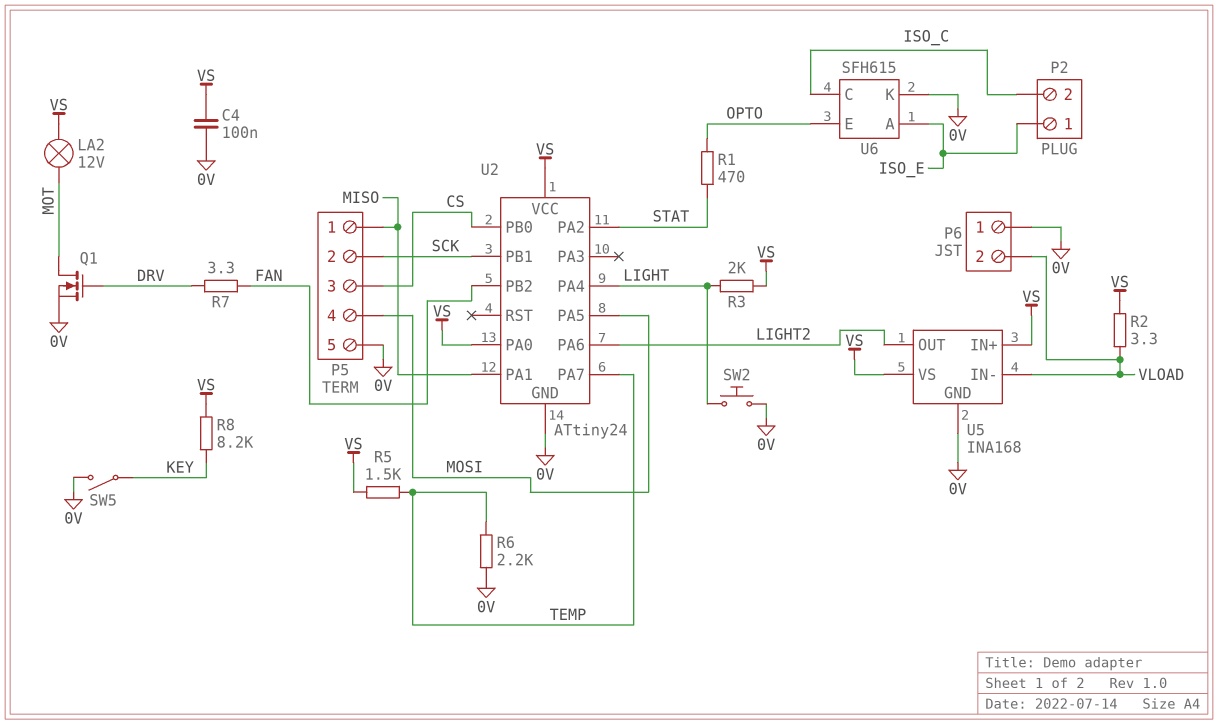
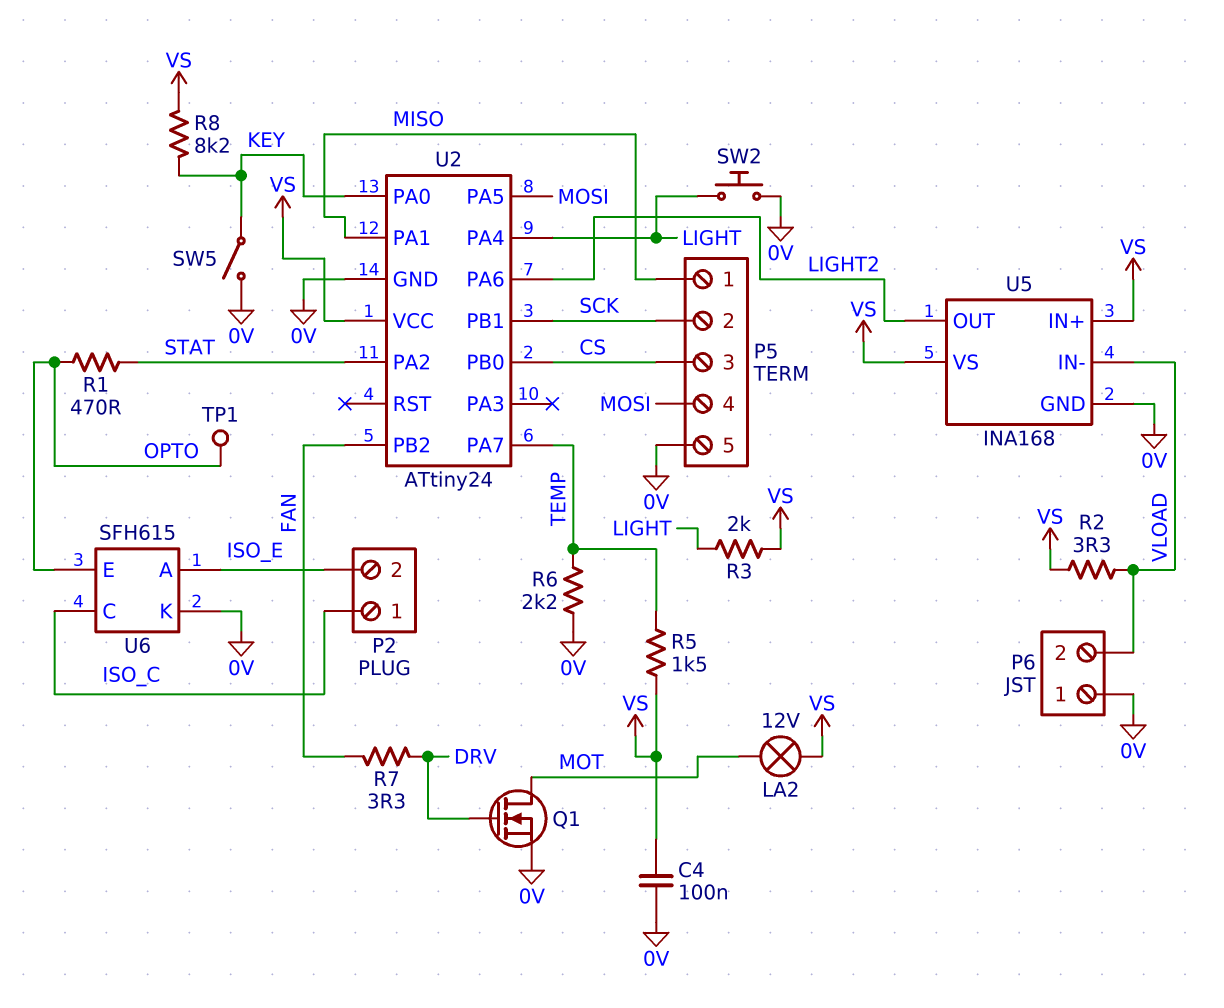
P2 pin 1: ISO_E -> ISO_C
P2 pin 2: ISO_C -> ISO_E
TP1: none -> test point (OPTO)
U2 pin PA0: VS -> KEY

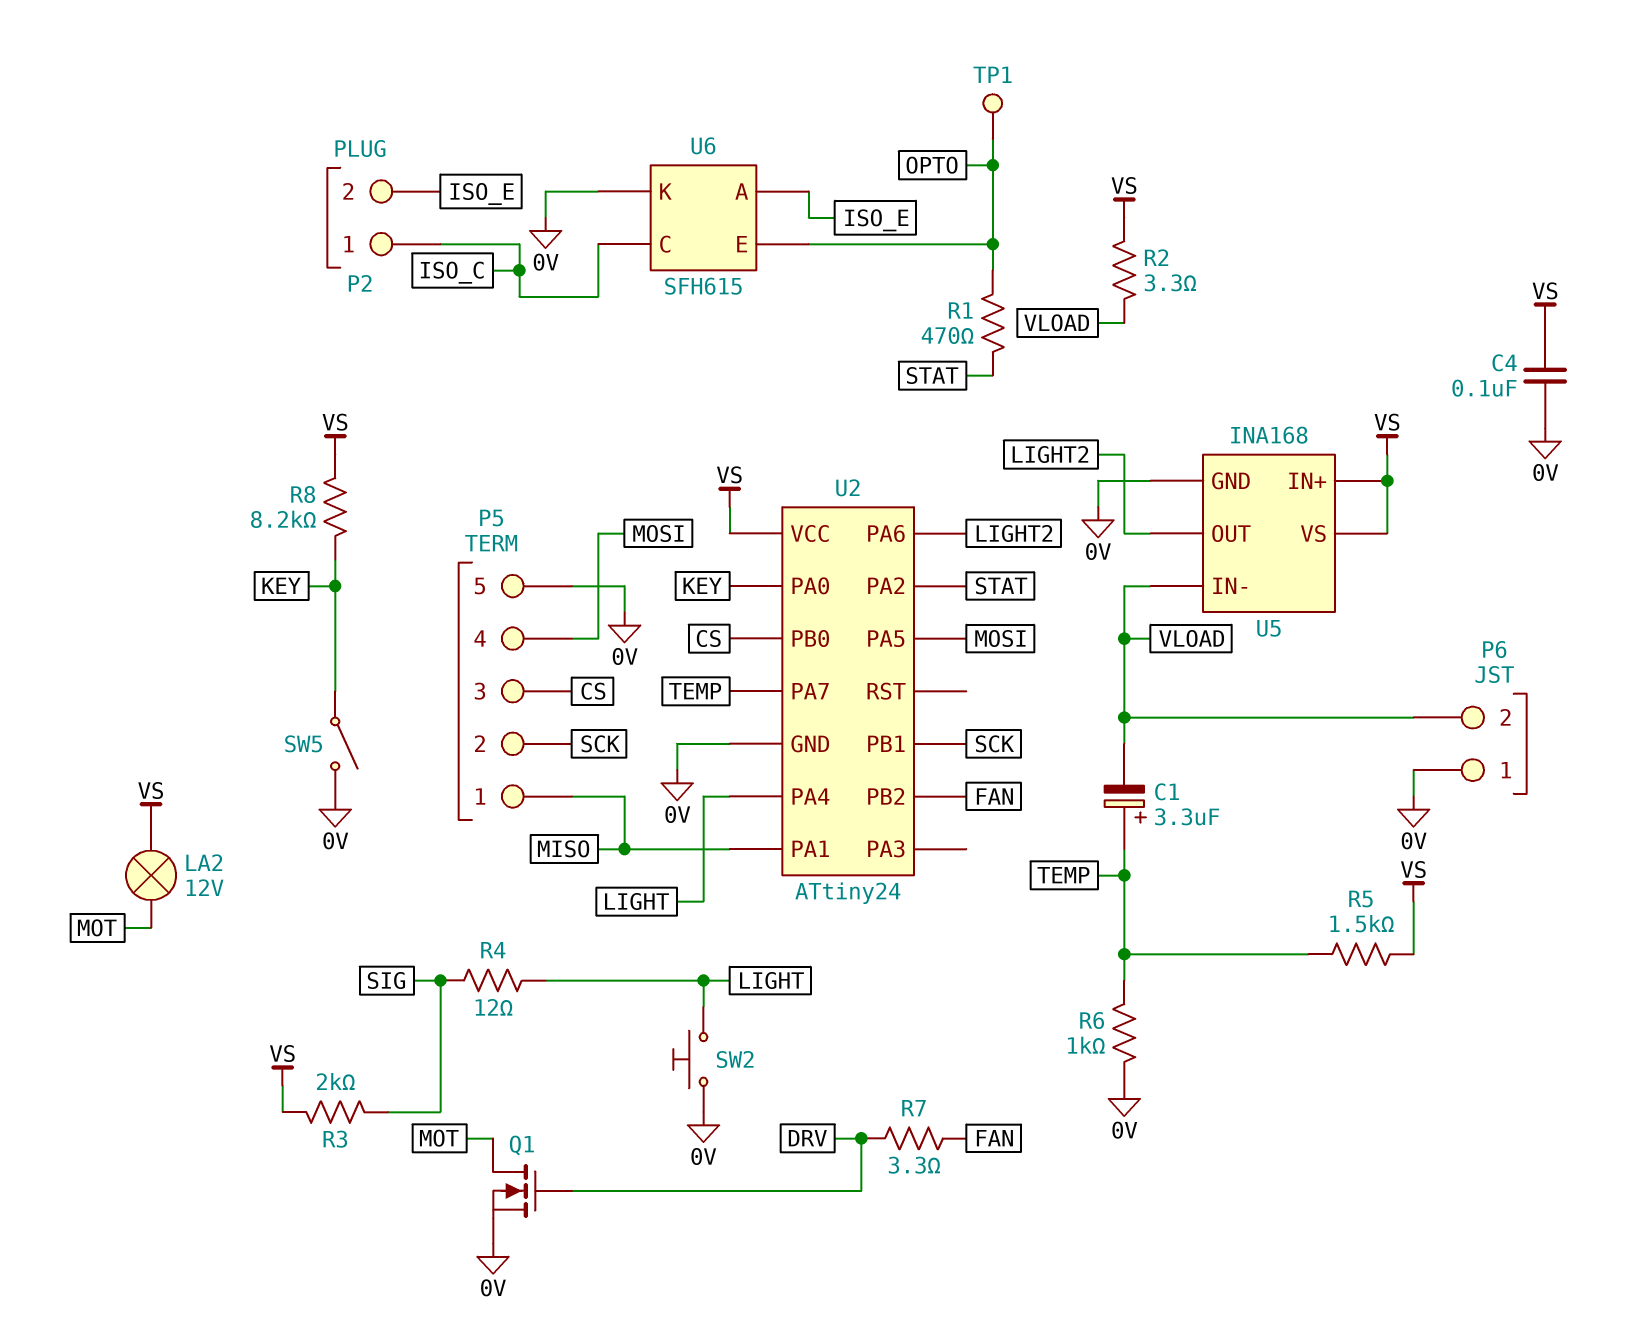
C1: none -> 3.3uF (plus TEMP, minus VLOAD)
R3: 2k (LIGHT, VS) -> 2k (SIG, VS)
R4: none -> 12 (LIGHT, SIG)
R6: 2.2k (0V, TEMP) -> 1k (0V, TEMP)

